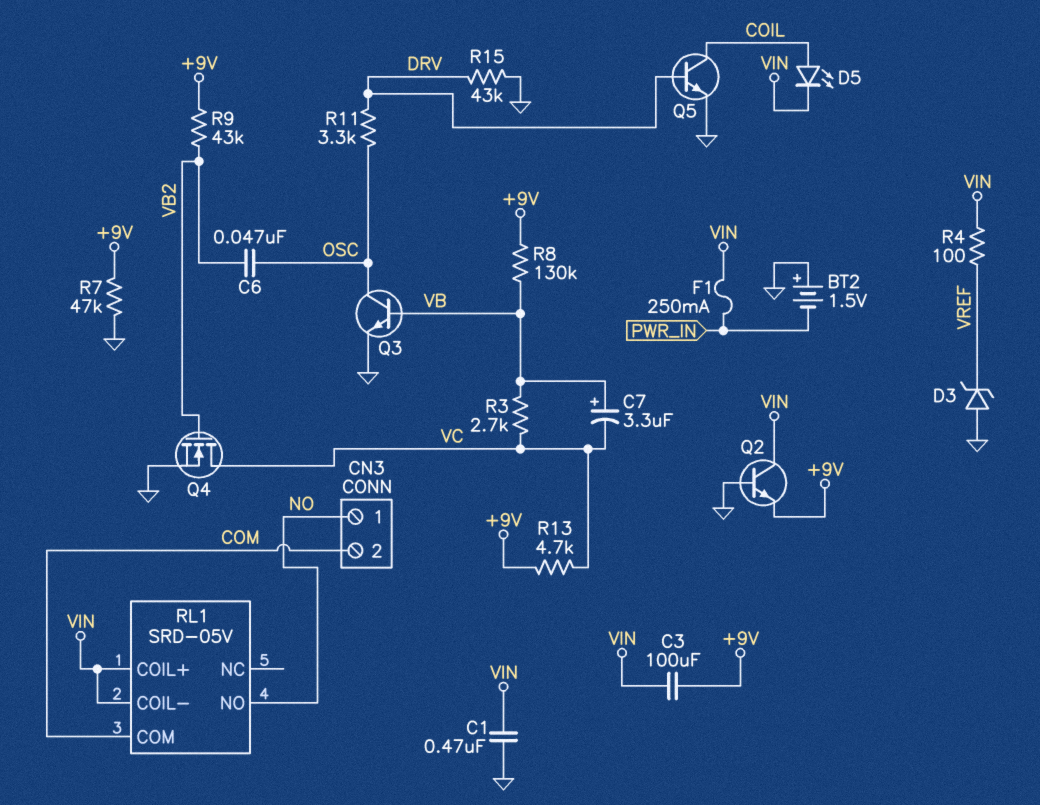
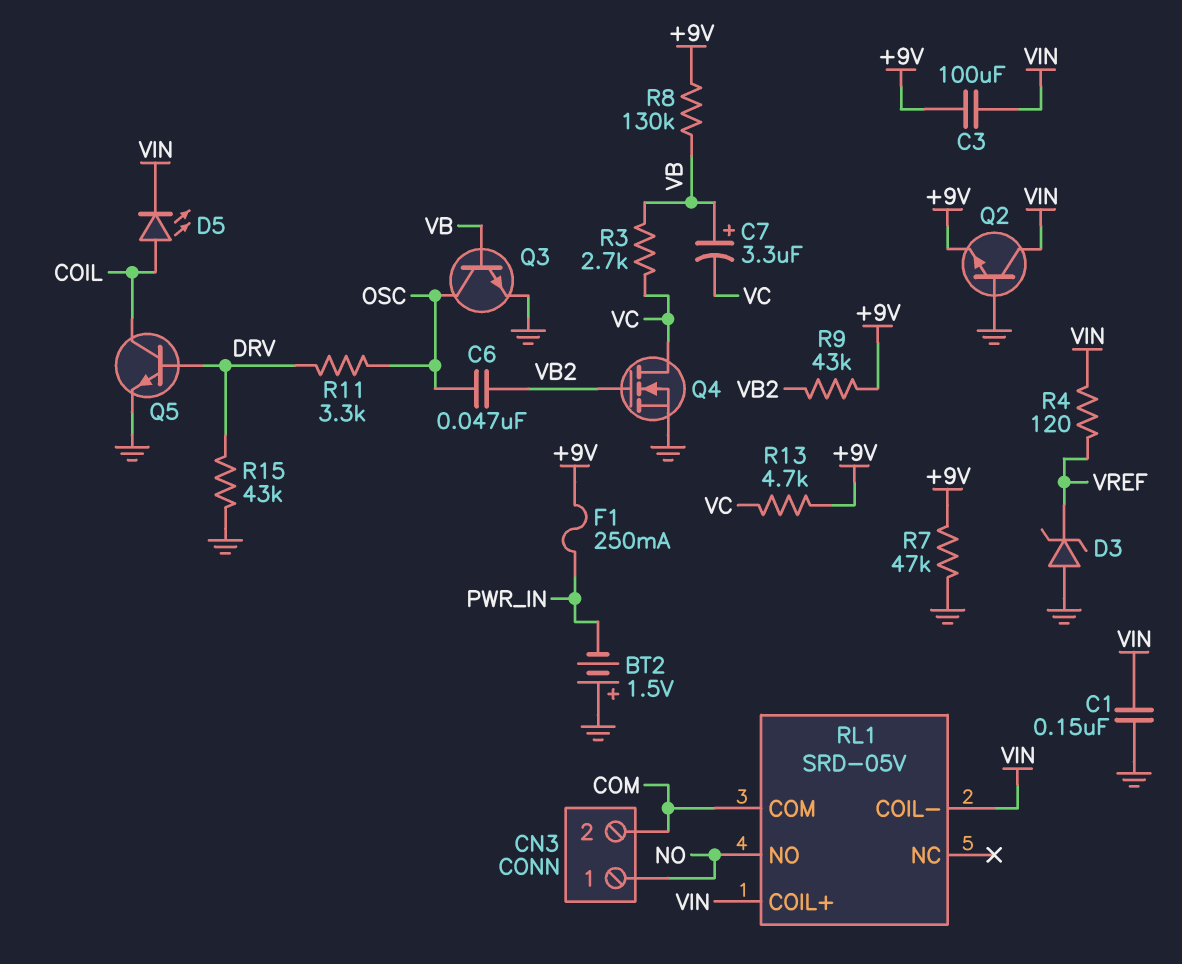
C1: 470nF (GND, VIN) -> 150nF (GND, VIN)
F1: 250mA (PWR_IN, VIN) -> 250mA (+9V, PWR_IN)
R4: 100 (VIN, VREF) -> 120 (VIN, VREF)

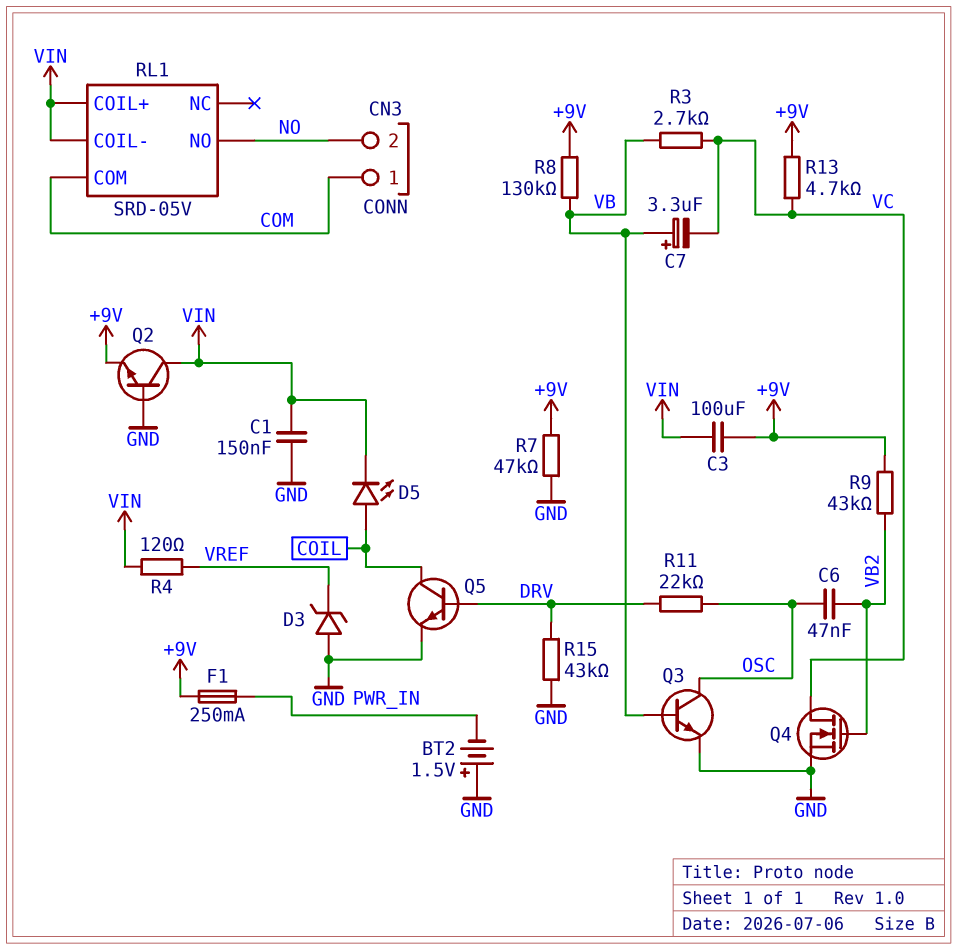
CN3 pin 1: NO -> COM
CN3 pin 2: COM -> NO
R11: 3.3k (DRV, OSC) -> 22k (DRV, OSC)

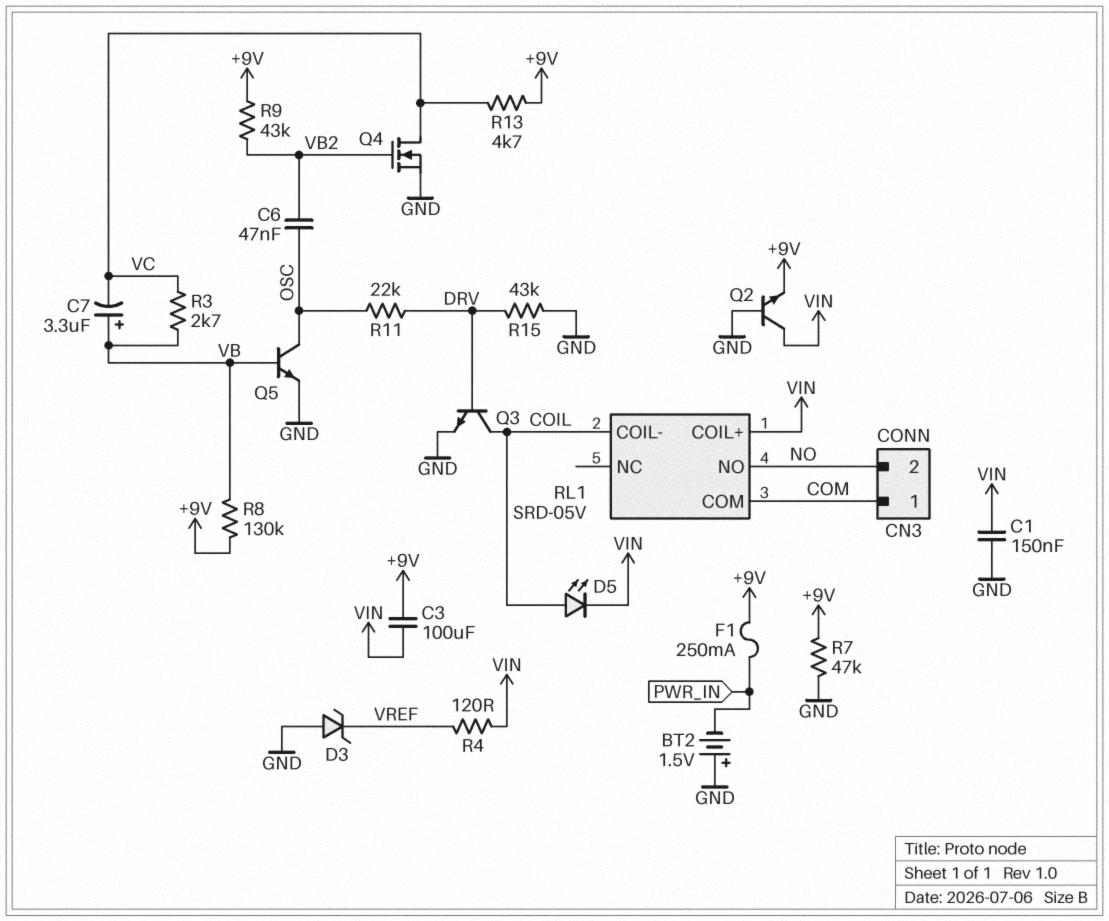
Q3: NPN (B VB, C OSC, E GND) -> NPN (B DRV, C COIL, E GND)
Q5: NPN (B DRV, C COIL, E GND) -> NPN (B VB, C OSC, E GND)
RL1 pin COIL-: VIN -> COIL

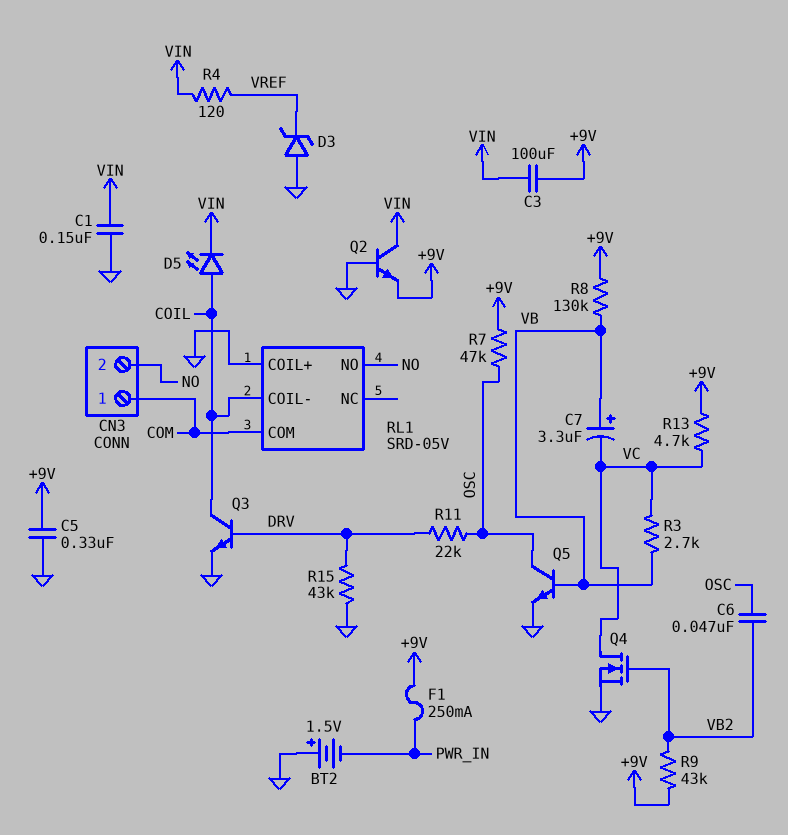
C5: none -> 330nF (+9V, GND)
R7: 47k (+9V, GND) -> 47k (+9V, OSC)
RL1 pin COIL+: VIN -> GND

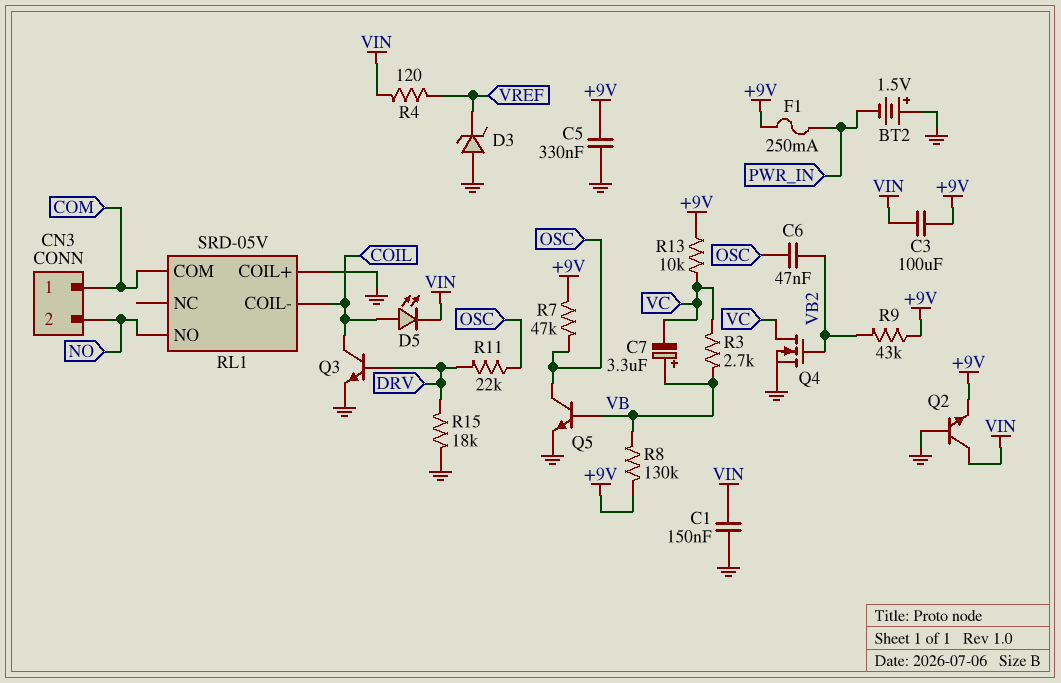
R13: 4.7k (+9V, VC) -> 10k (+9V, VC)
R15: 43k (DRV, GND) -> 18k (DRV, GND)

